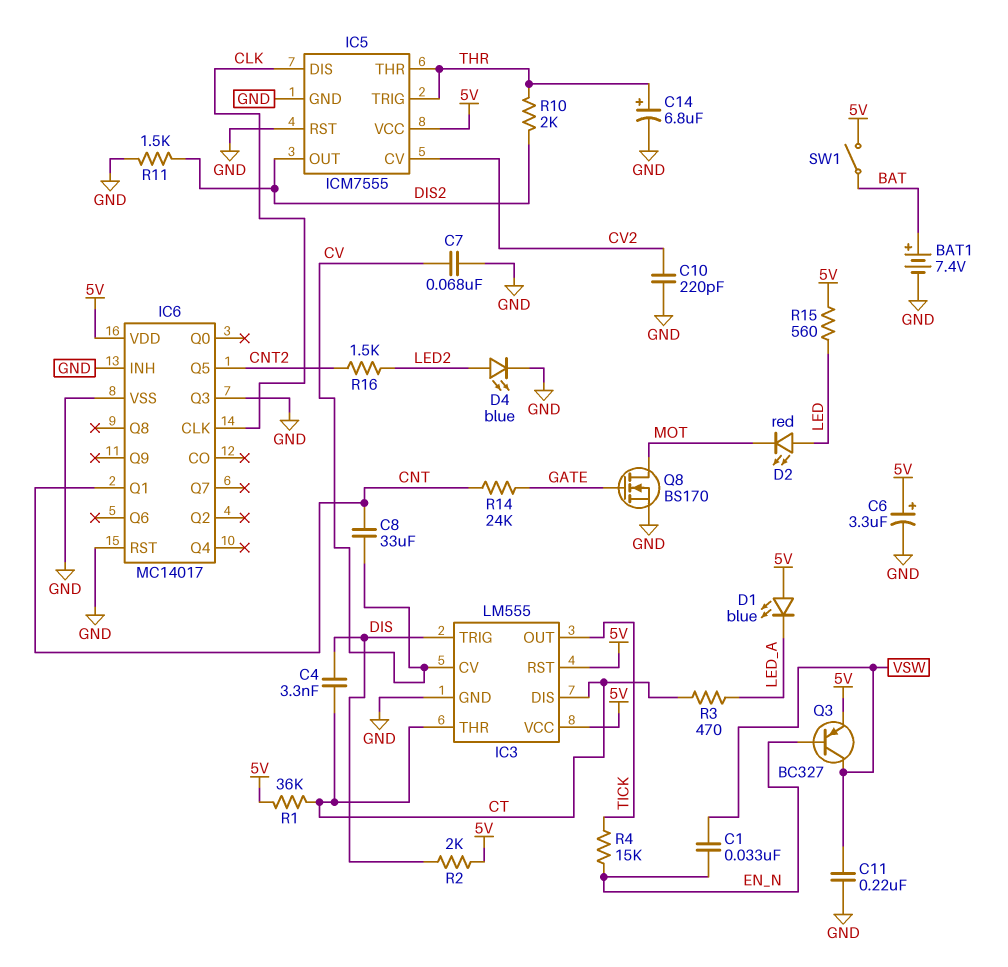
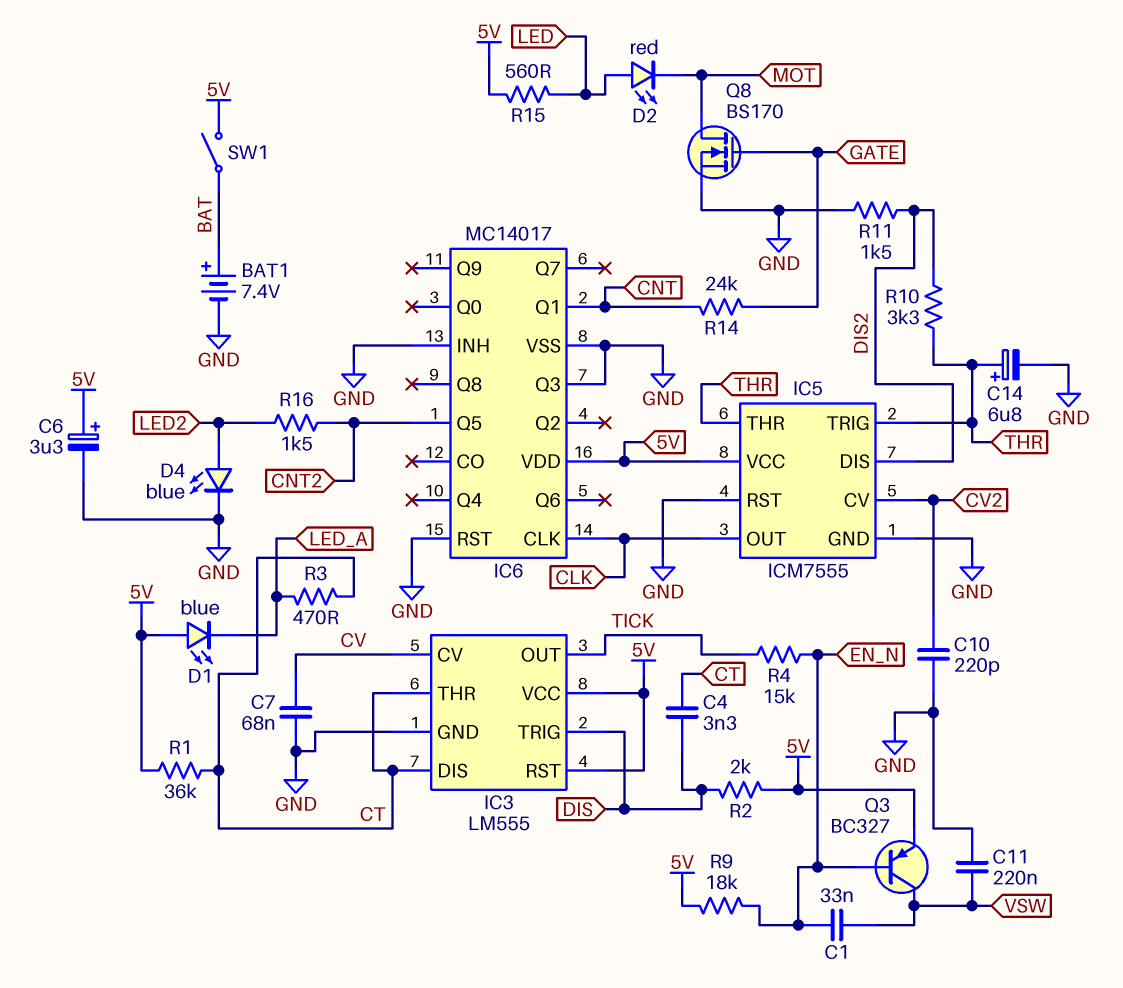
C8: 33uF (CNT, CV) -> none
IC5 pin DIS: CLK -> DIS2
IC5 pin OUT: DIS2 -> CLK
R9: none -> 18k (5V, EN_N)
R10: 2k (DIS2, THR) -> 3.3k (DIS2, THR)

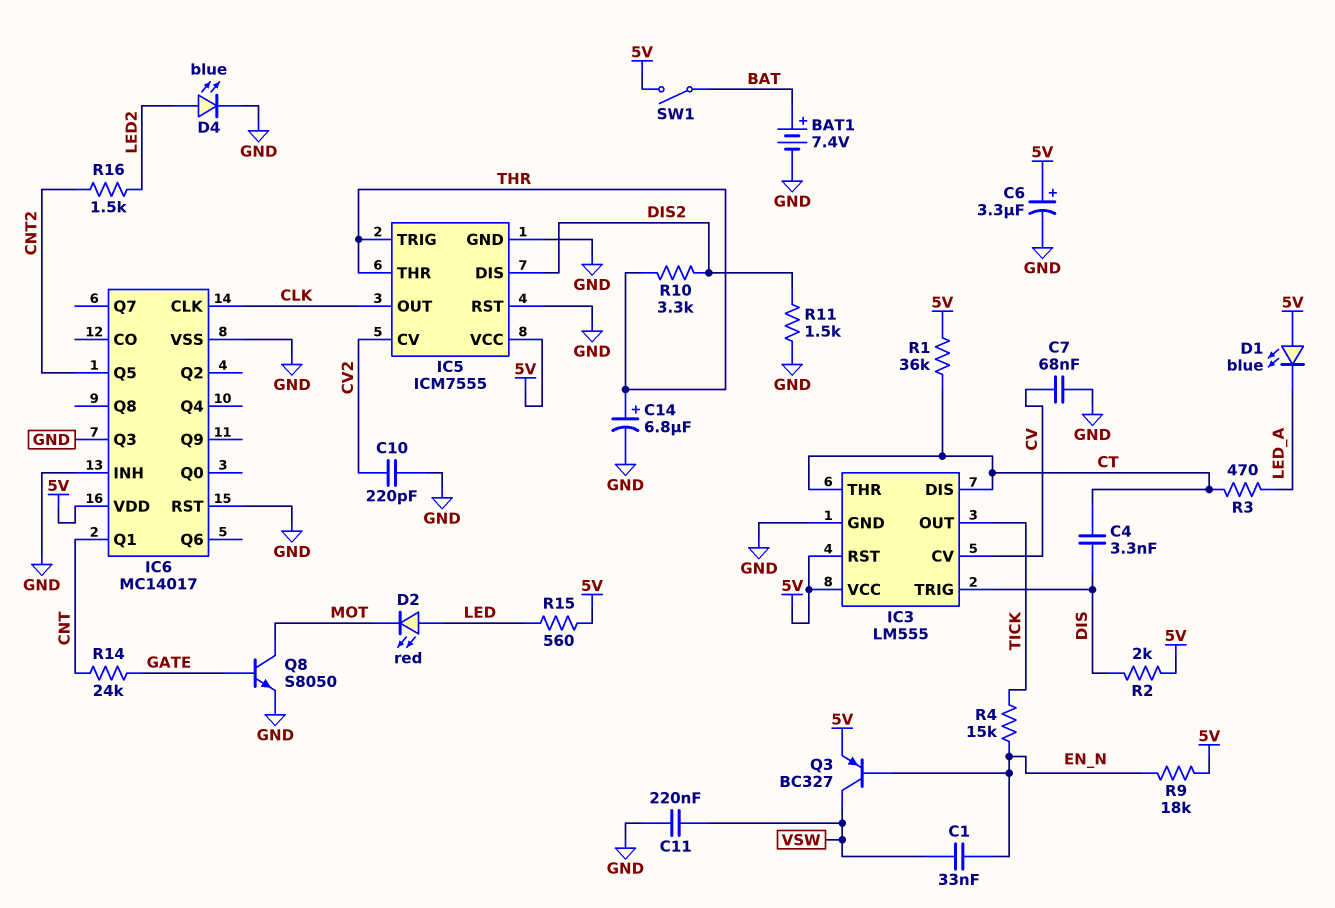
Q8: NMOS BS170 (G GATE, D MOT, S GND) -> NPN S8050 (B GATE, C MOT, E GND)

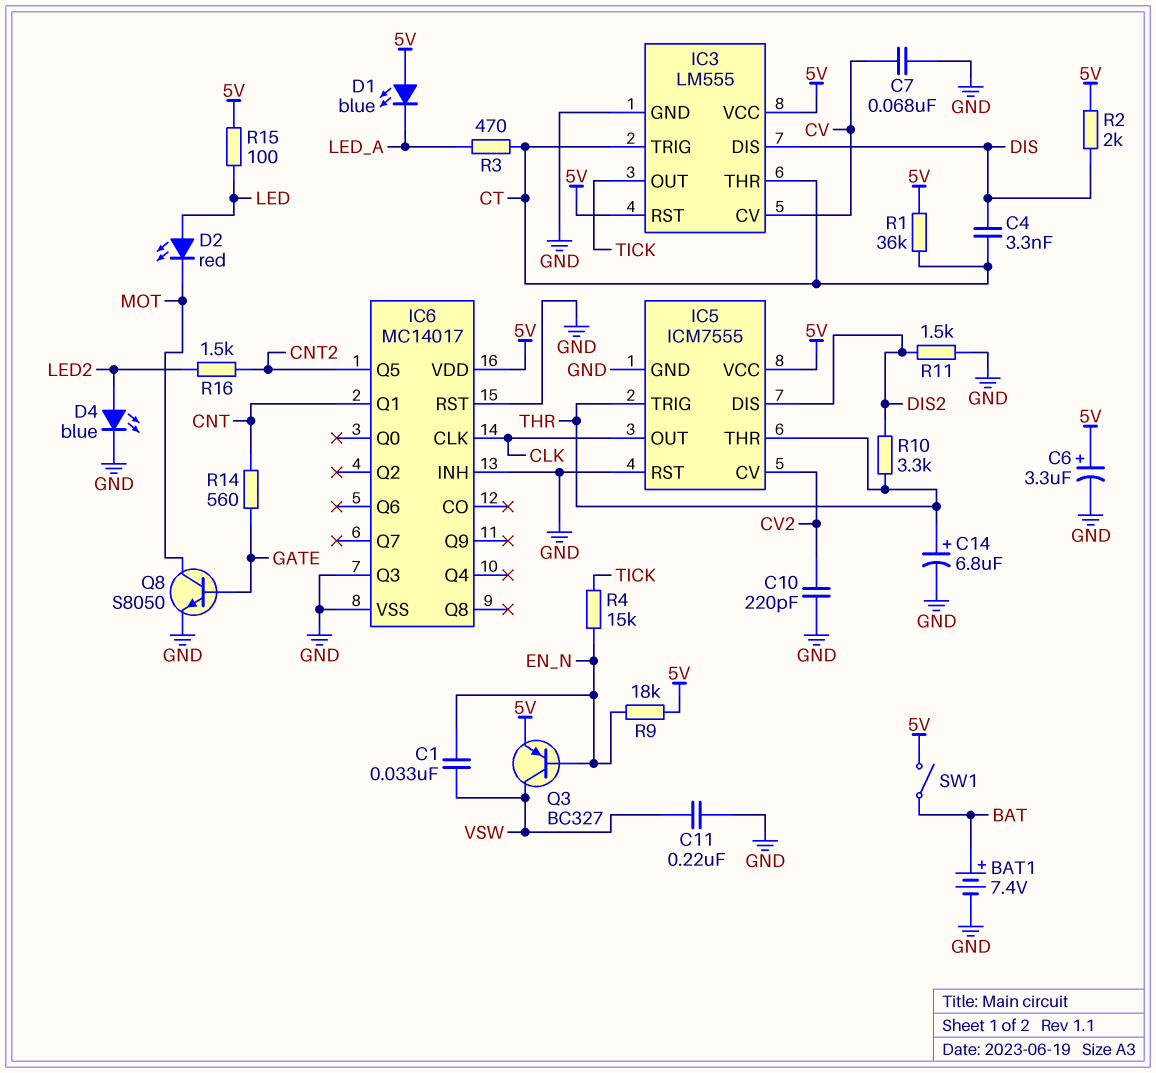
IC3 pin DIS: CT -> DIS
IC3 pin TRIG: DIS -> CT
R14: 24k (CNT, GATE) -> 560 (CNT, GATE)
R15: 560 (5V, LED) -> 100 (5V, LED)

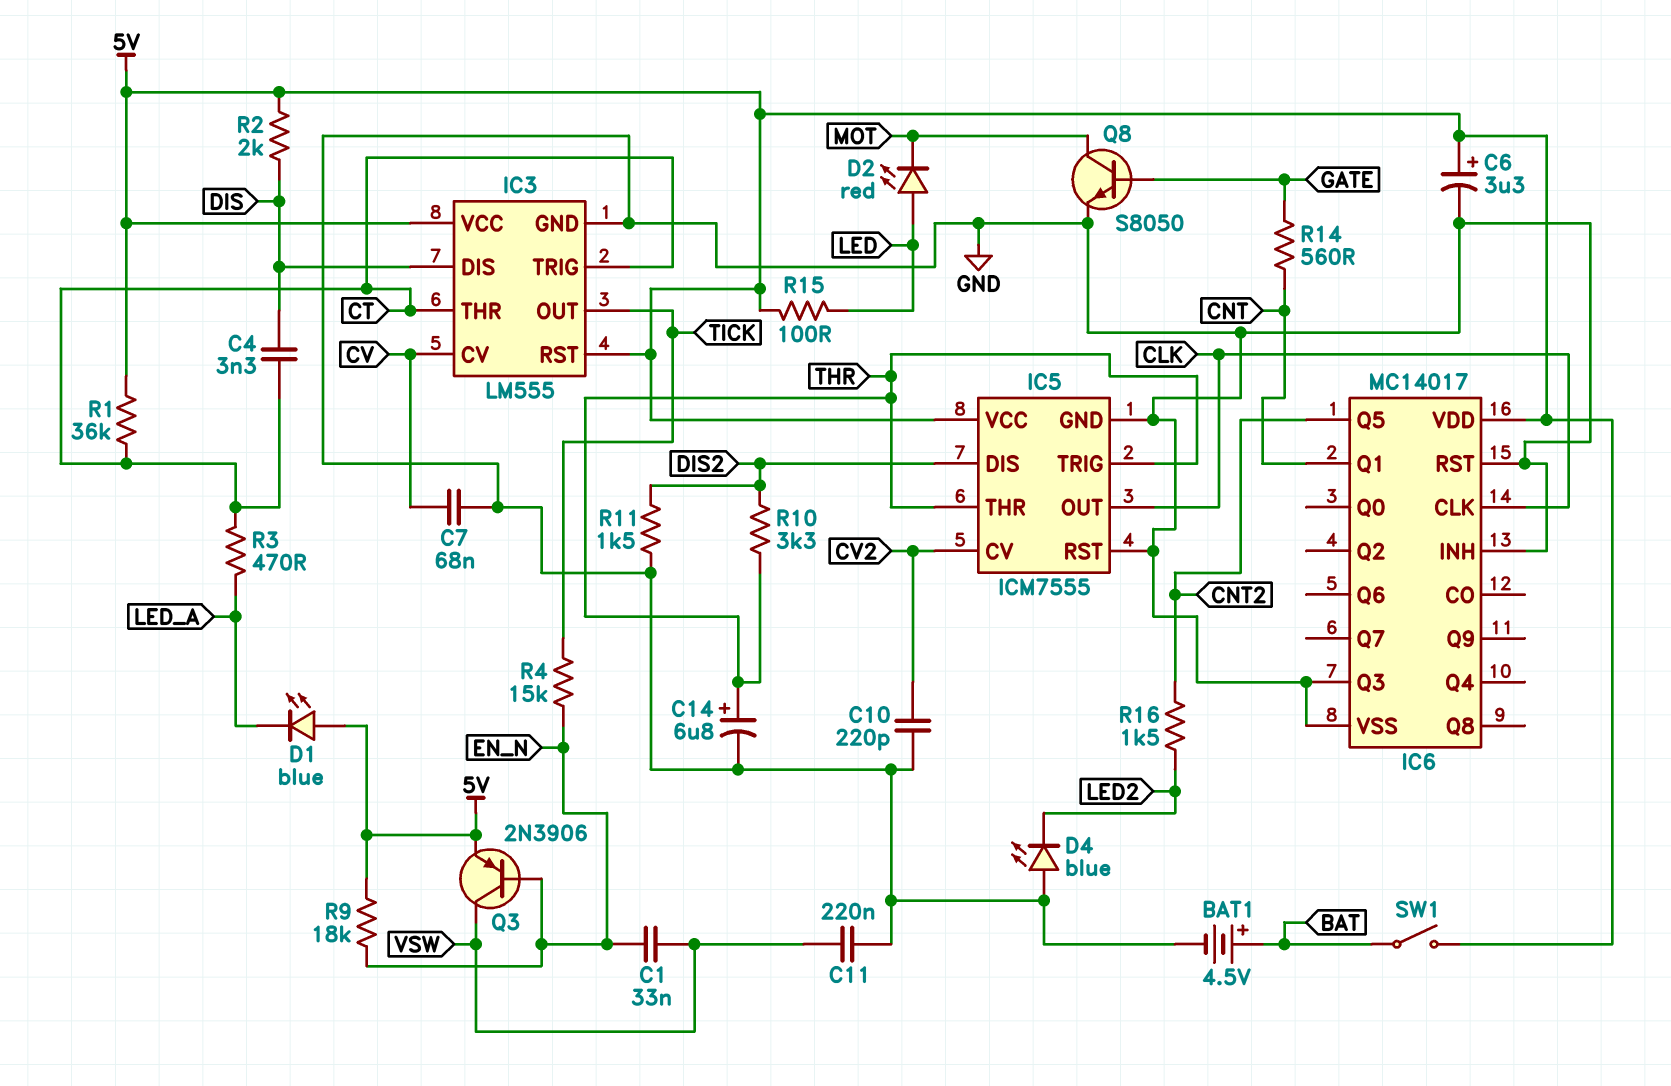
BAT1: 7.4V (plus BAT, minus GND) -> 4.5V (plus BAT, minus GND)
D4: LED blue (A LED2, K GND) -> LED blue (A GND, K LED2)
Q3: PNP BC327 (B EN_N, C VSW, E 5V) -> PNP 2N3906 (B EN_N, C VSW, E 5V)

